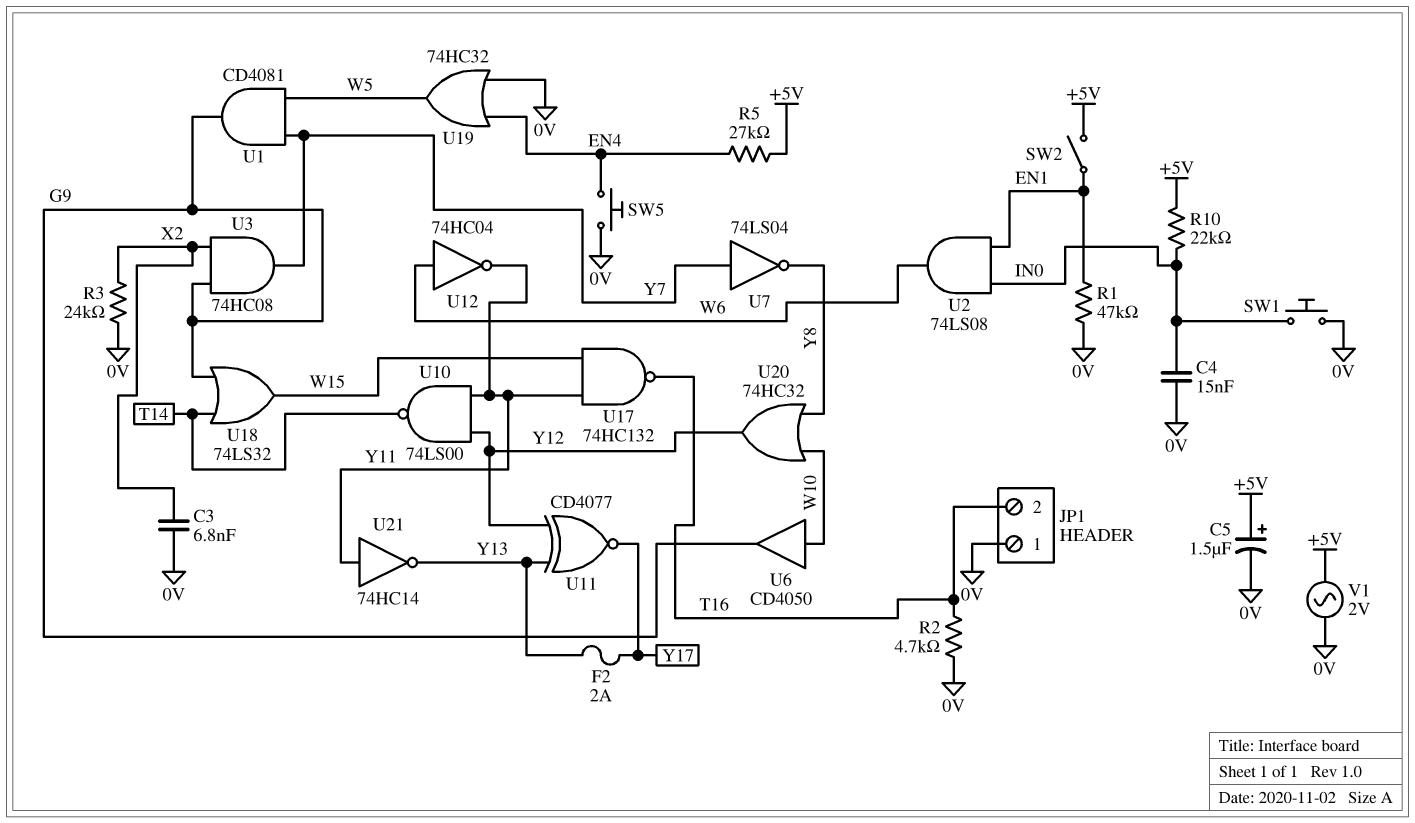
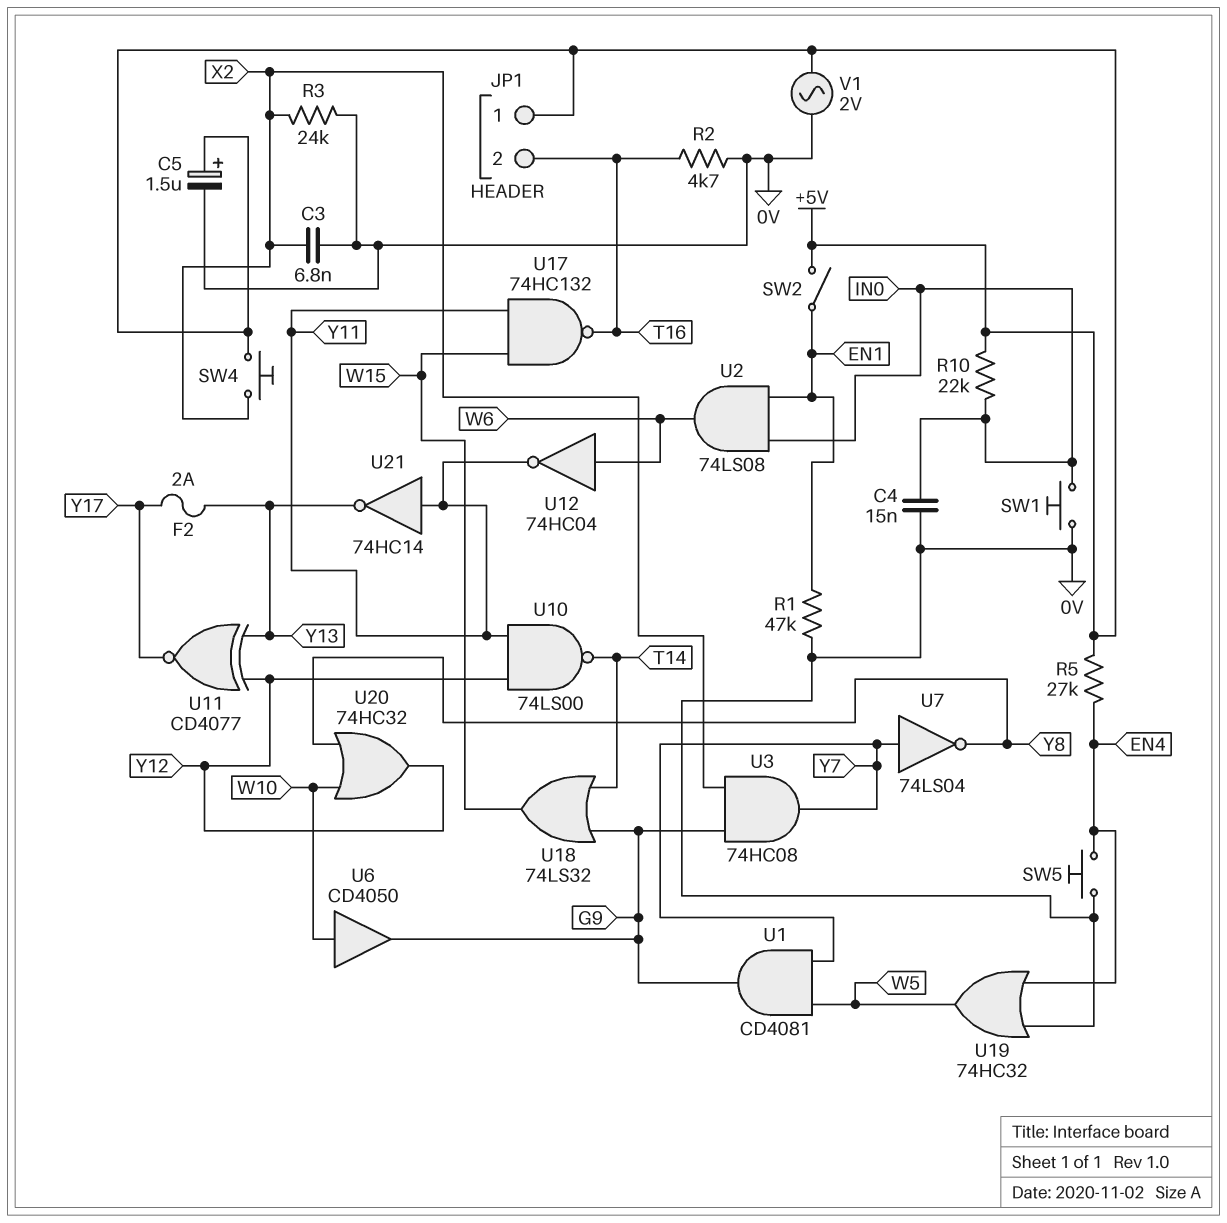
JP1 pin 1: 0V -> +5V
SW4: none -> button (+5V, X2)

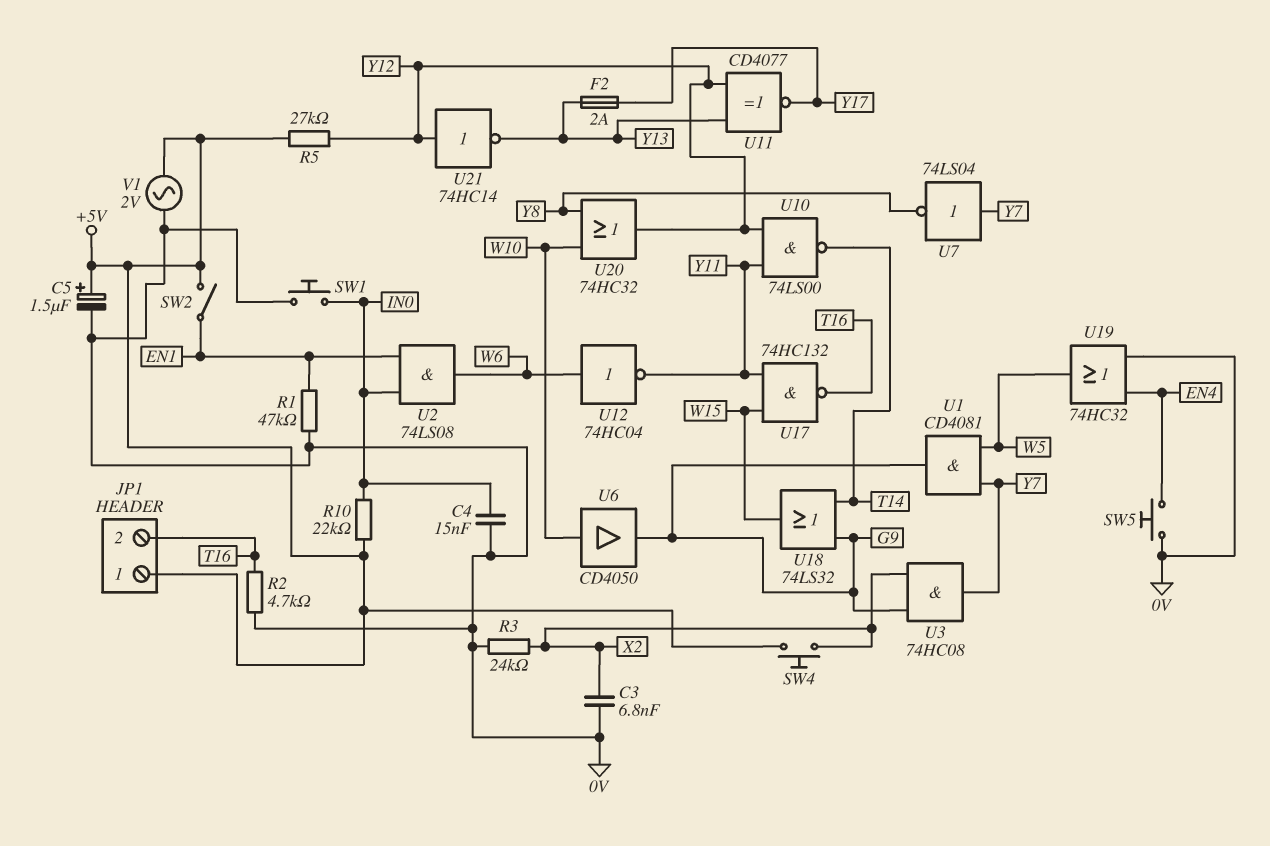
R5: 27k (+5V, EN4) -> 27k (+5V, Y12)
U21: NOT 74HC14 (in Y11, out Y13) -> NOT 74HC14 (in Y12, out Y13)

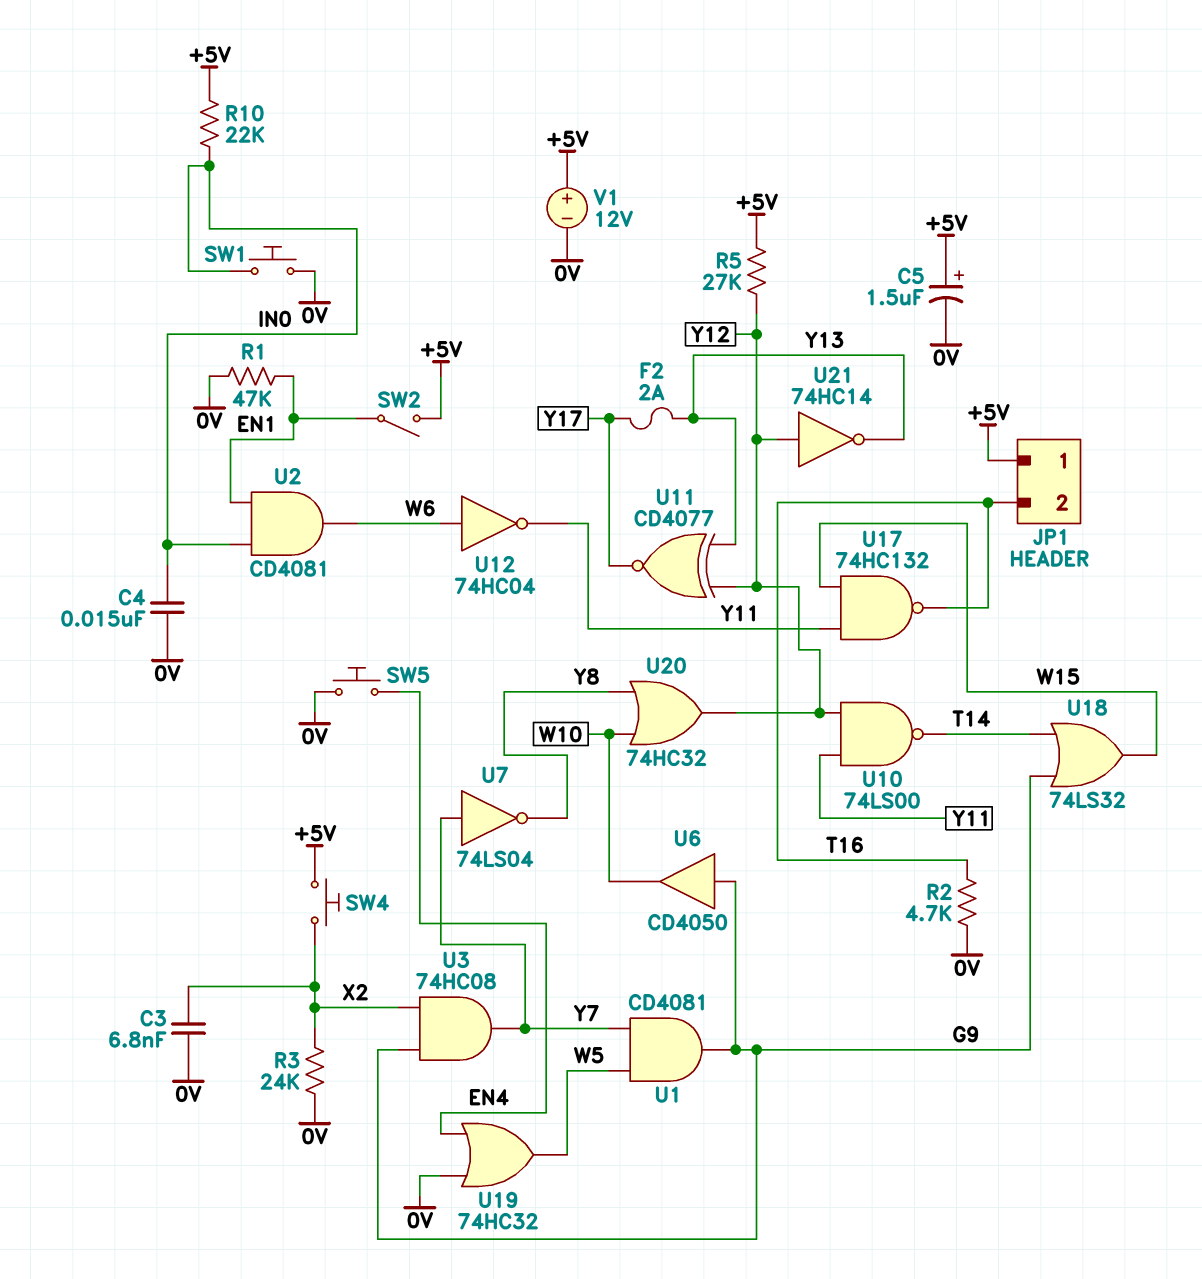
U2: AND 74LS08 (in EN1, in IN0, out W6) -> AND CD4081 (in EN1, in IN0, out W6)
U6: buffer CD4050 (in W10, out G9) -> buffer CD4050 (in G9, out W10)
V1: AC 2V (+5V, 0V) -> 12V (plus +5V, minus 0V)

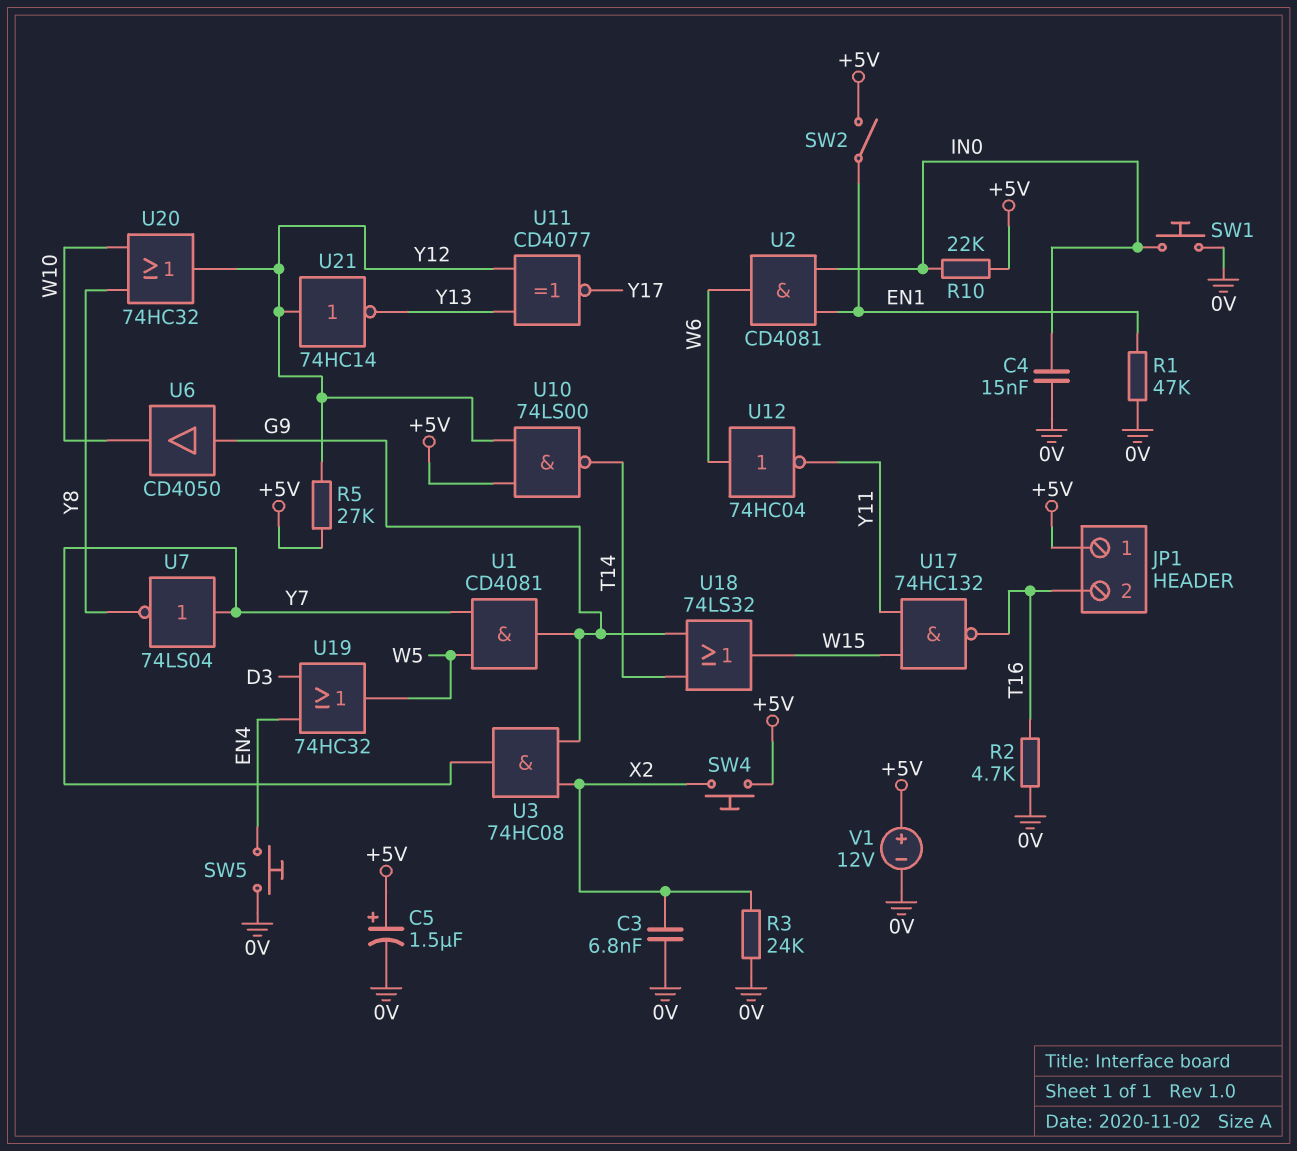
F2: 2A (Y13, Y17) -> none
U10: NAND 74LS00 (in Y11, in Y12, out T14) -> NAND 74LS00 (in +5V, in Y12, out T14)
U19: OR 74HC32 (in 0V, in EN4, out W5) -> OR 74HC32 (in D3, in EN4, out W5)

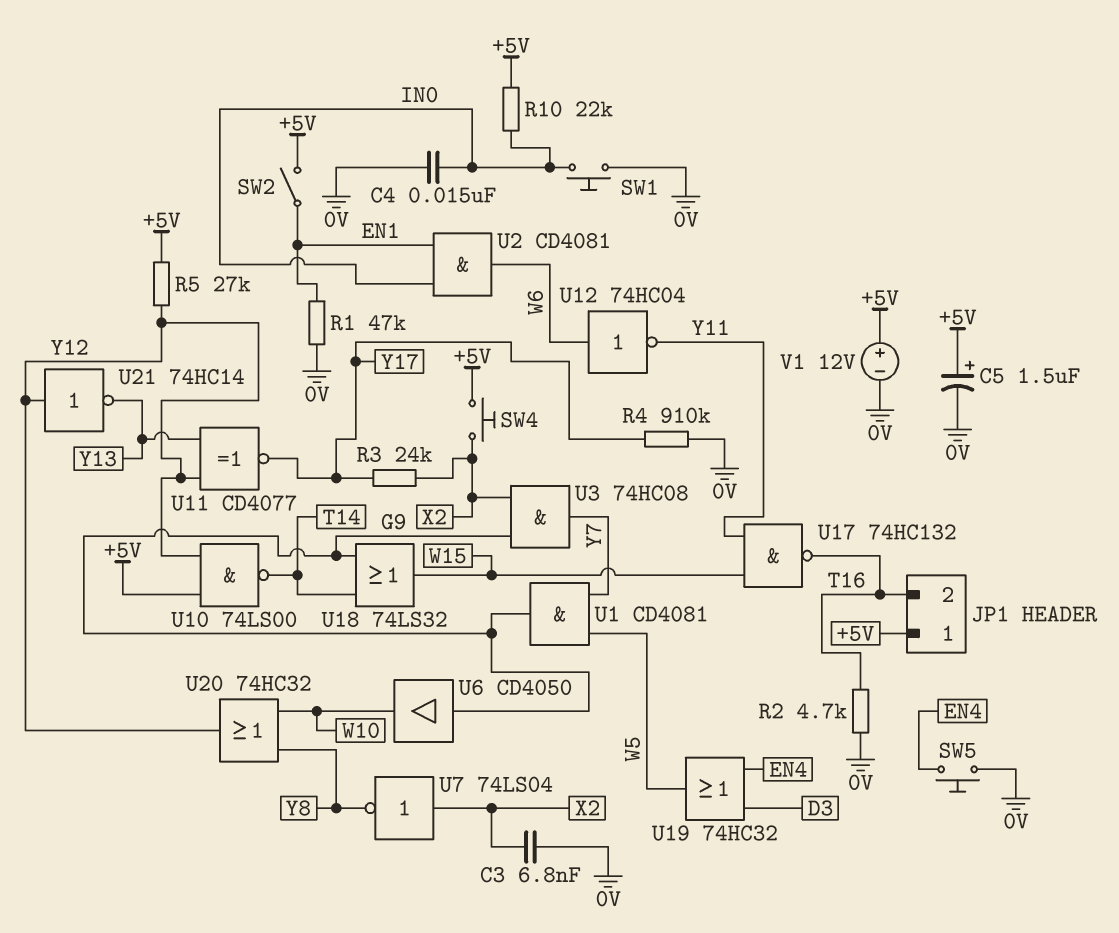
R3: 24k (0V, X2) -> 24k (X2, Y17)
R4: none -> 910k (0V, Y17)
U7: NOT 74LS04 (in Y7, out Y8) -> NOT 74LS04 (in X2, out Y8)

